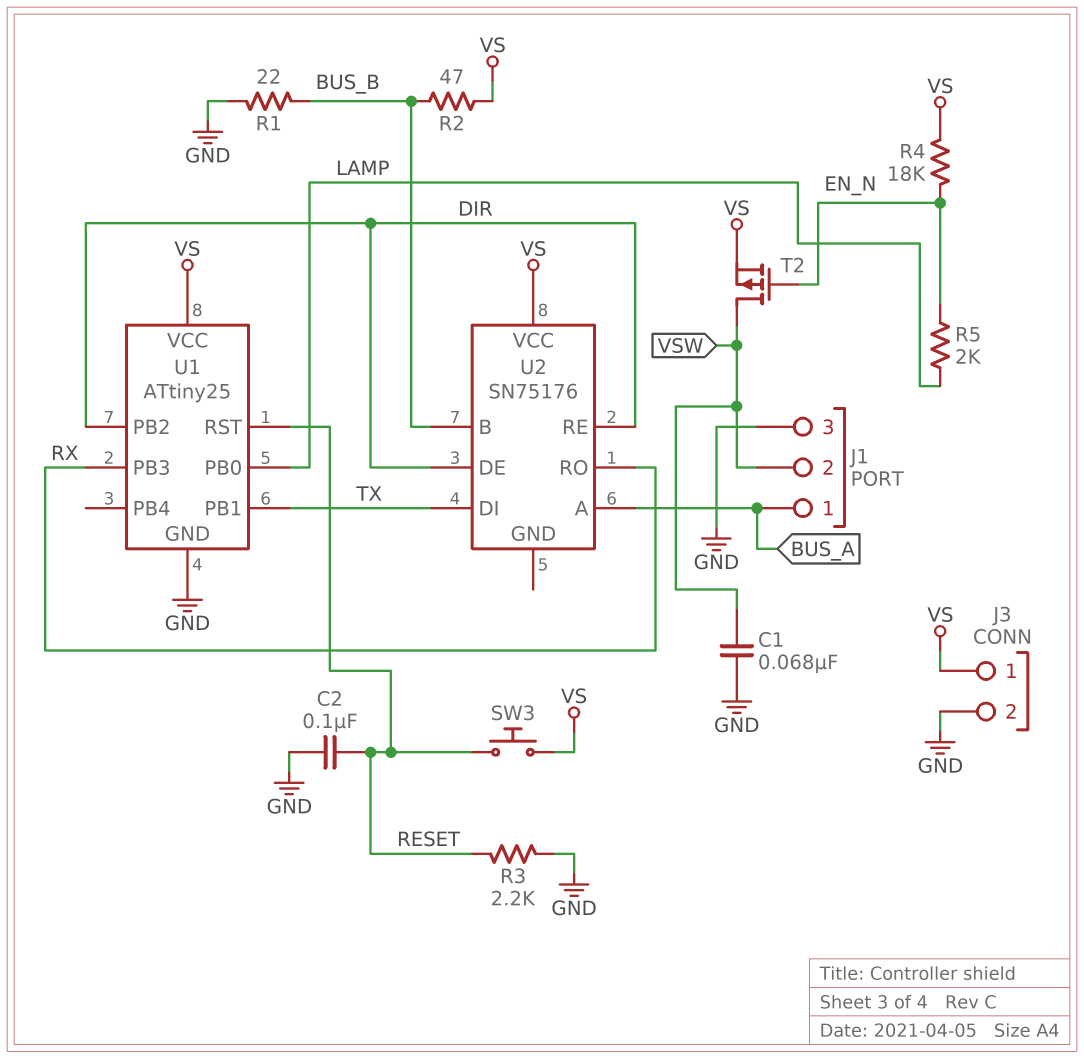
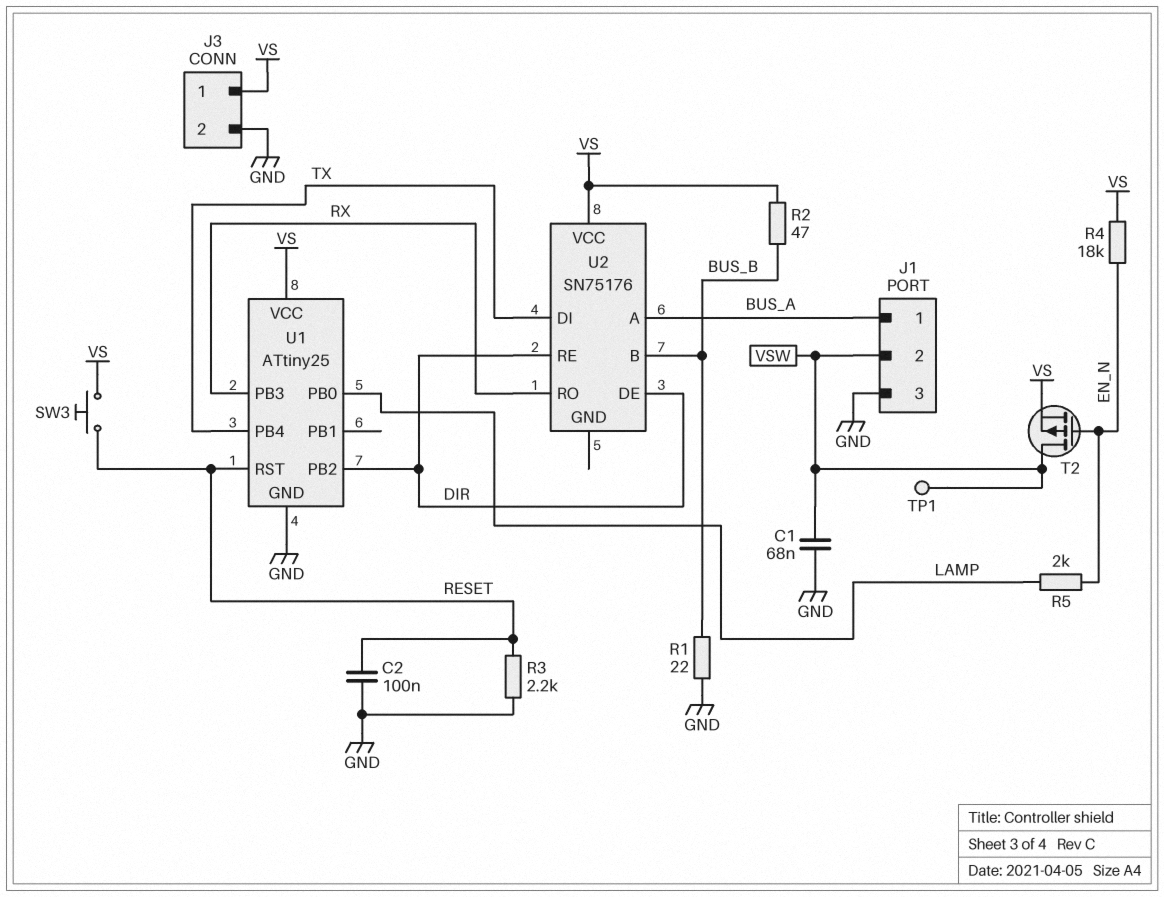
TP1: none -> test point (VSW)
U1 pin PB1: TX -> none
U1 pin PB4: none -> TX

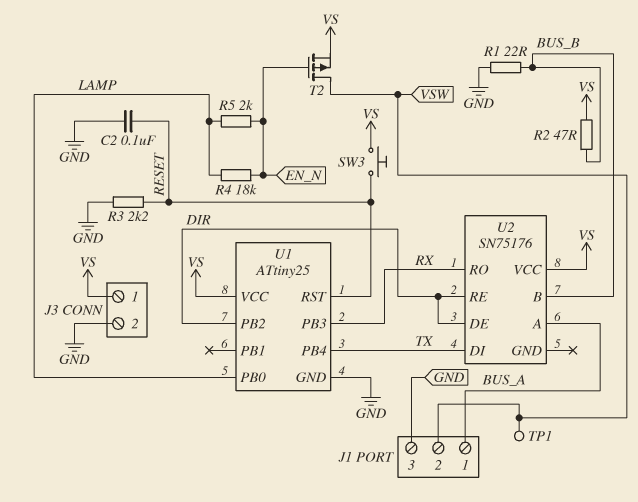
C1: 68nF (GND, VSW) -> none
R4: 18k (EN_N, VS) -> 18k (EN_N, LAMP)

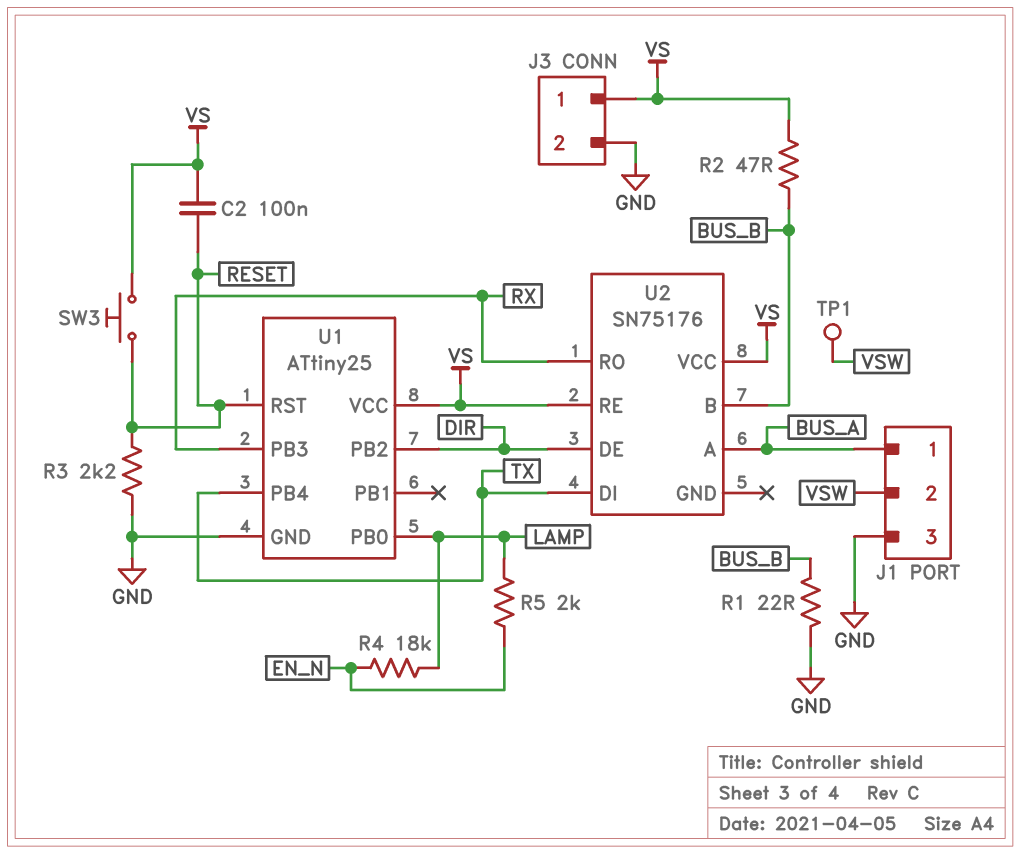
C2: 100nF (GND, RESET) -> 100nF (RESET, VS)
T2: PMOS (G EN_N, D VSW, S VS) -> none
U2 pin RE: DIR -> VS

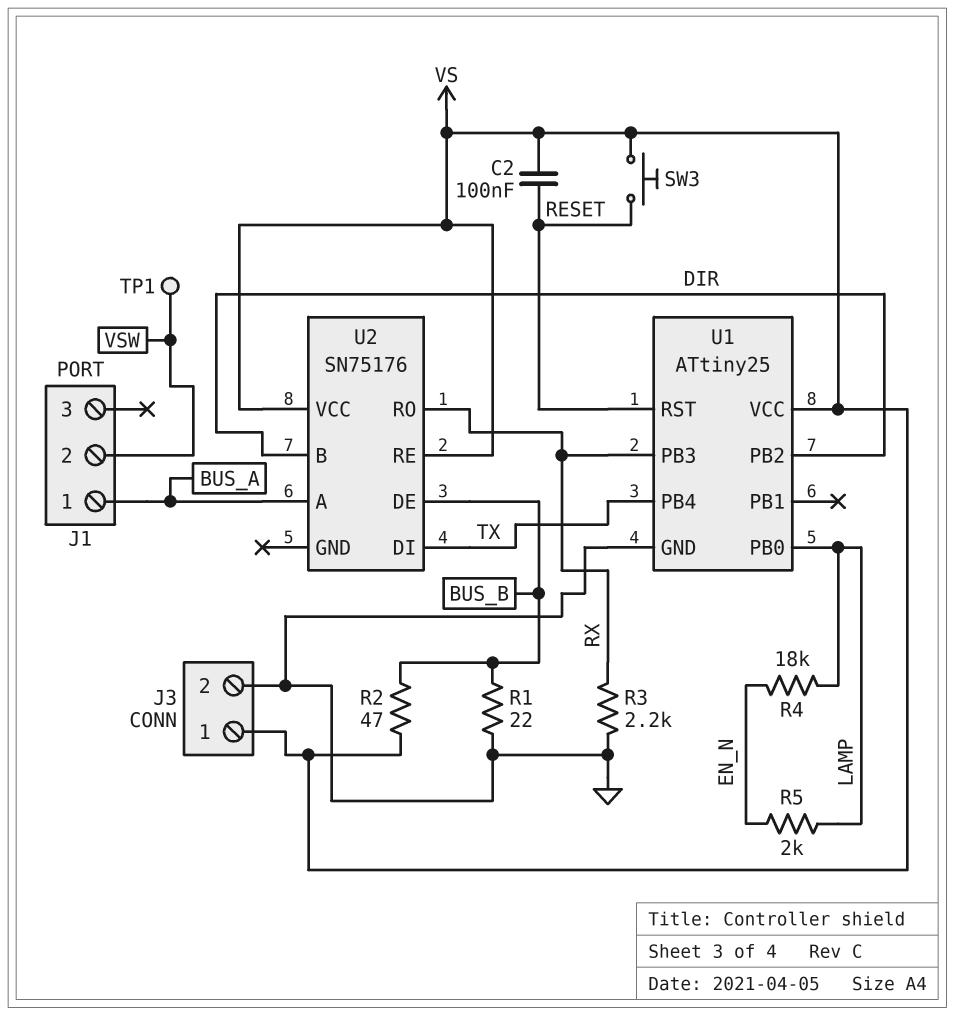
J1 pin 3: GND -> none
R3: 2.2k (GND, RESET) -> 2.2k (GND, RX)
U2 pin B: BUS_B -> DIR
U2 pin DE: DIR -> BUS_B

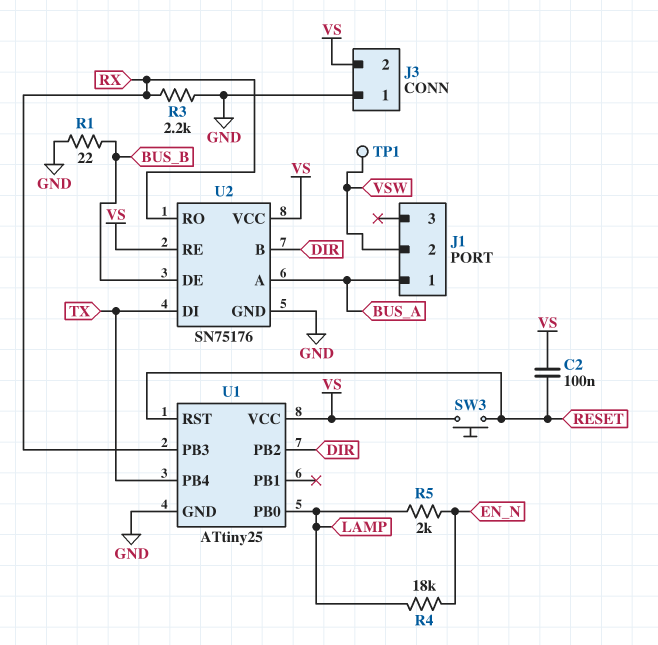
J3 pin 1: VS -> GND
J3 pin 2: GND -> VS
R2: 47 (BUS_B, VS) -> none
U2 pin GND: none -> GND

